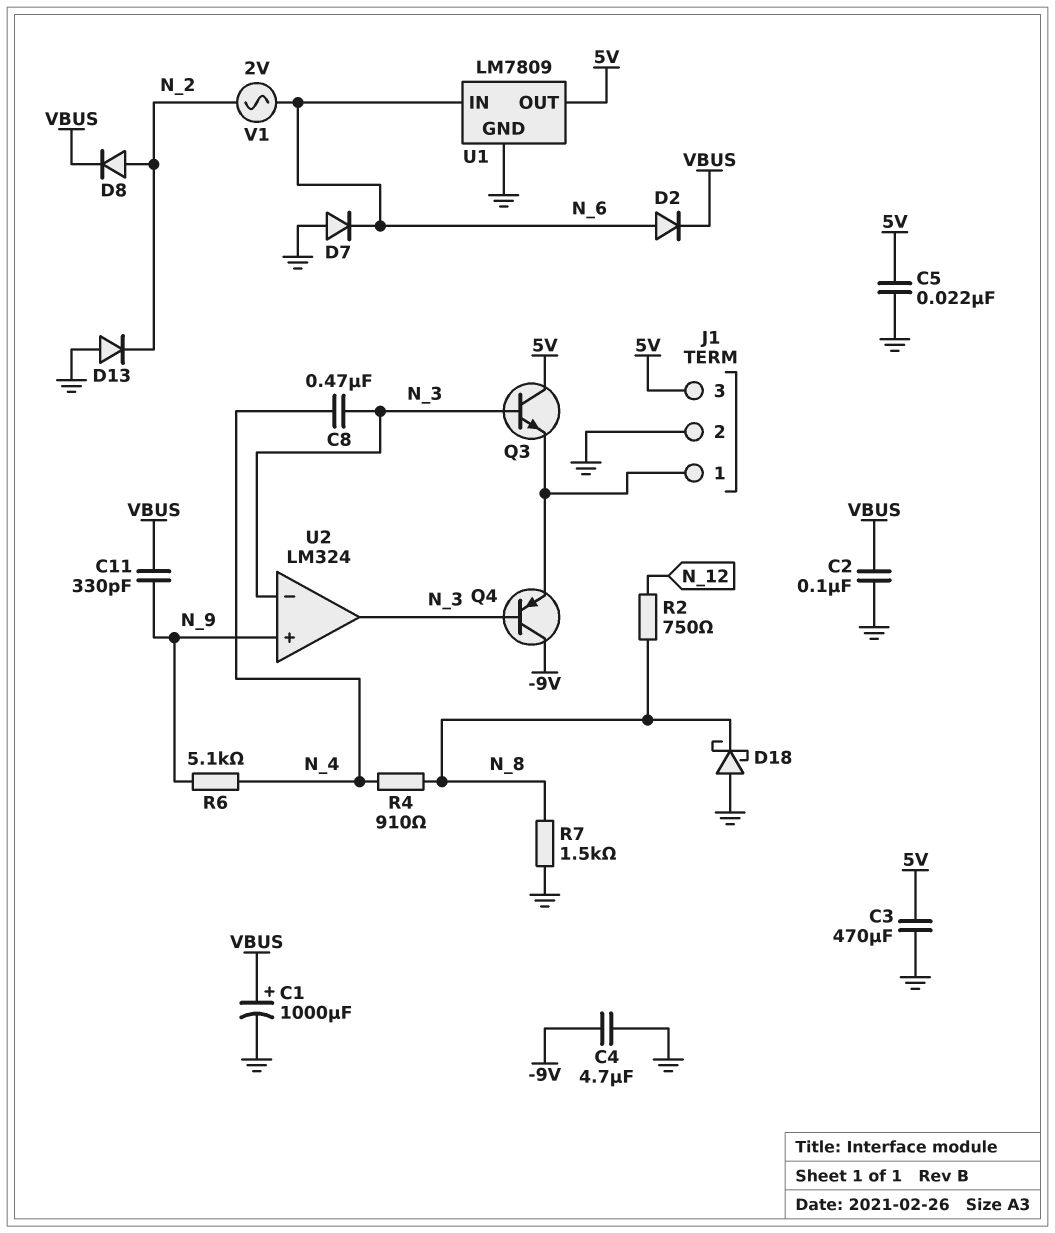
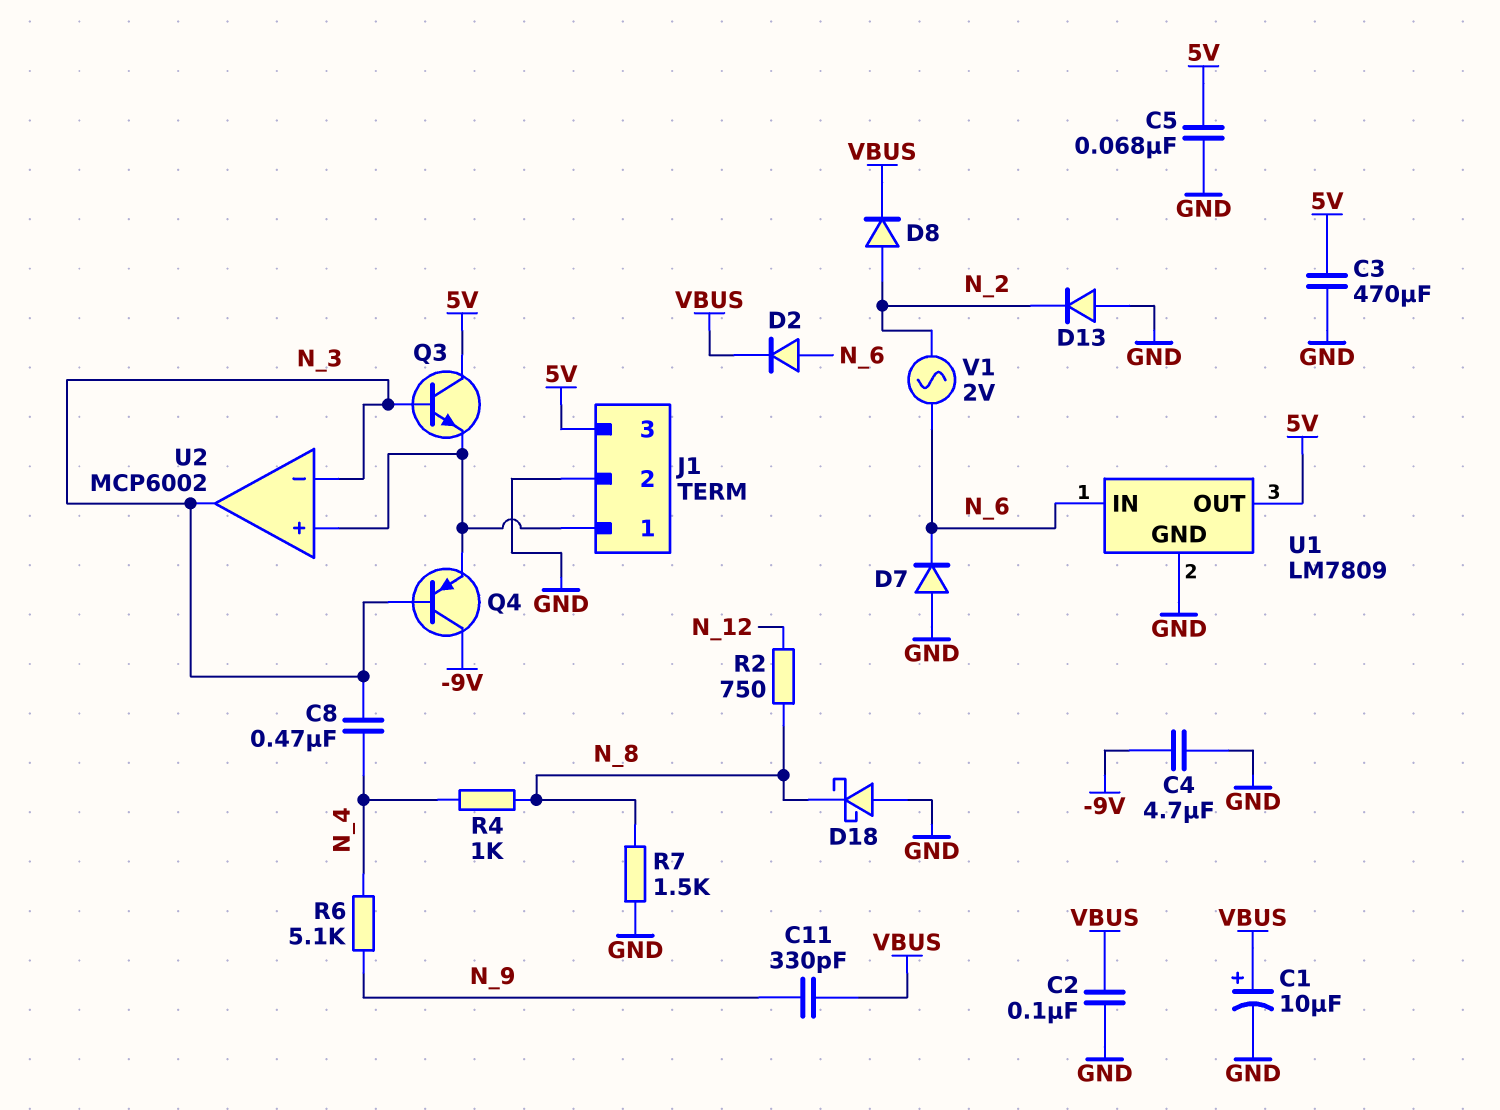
C1: 1000uF (plus VBUS, minus GND) -> 10uF (plus VBUS, minus GND)
C5: 22nF (5V, GND) -> 68nF (5V, GND)
R4: 910 (N_4, N_8) -> 1k (N_4, N_8)
U2: LM324 -> MCP6002
U2 pin in+: N_9 -> J1/1

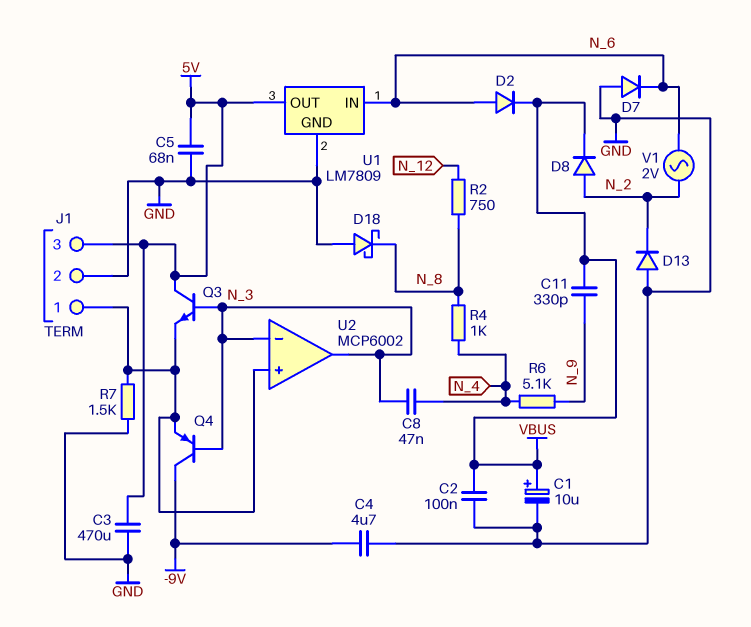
C8: 470nF (N_3, N_4) -> 47nF (N_3, N_4)
R7: 1.5k (GND, N_8) -> 1.5k (GND, J1/1)

